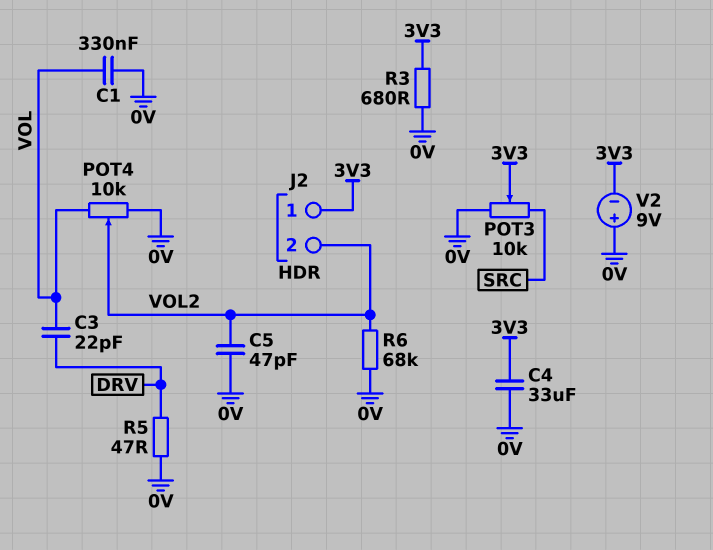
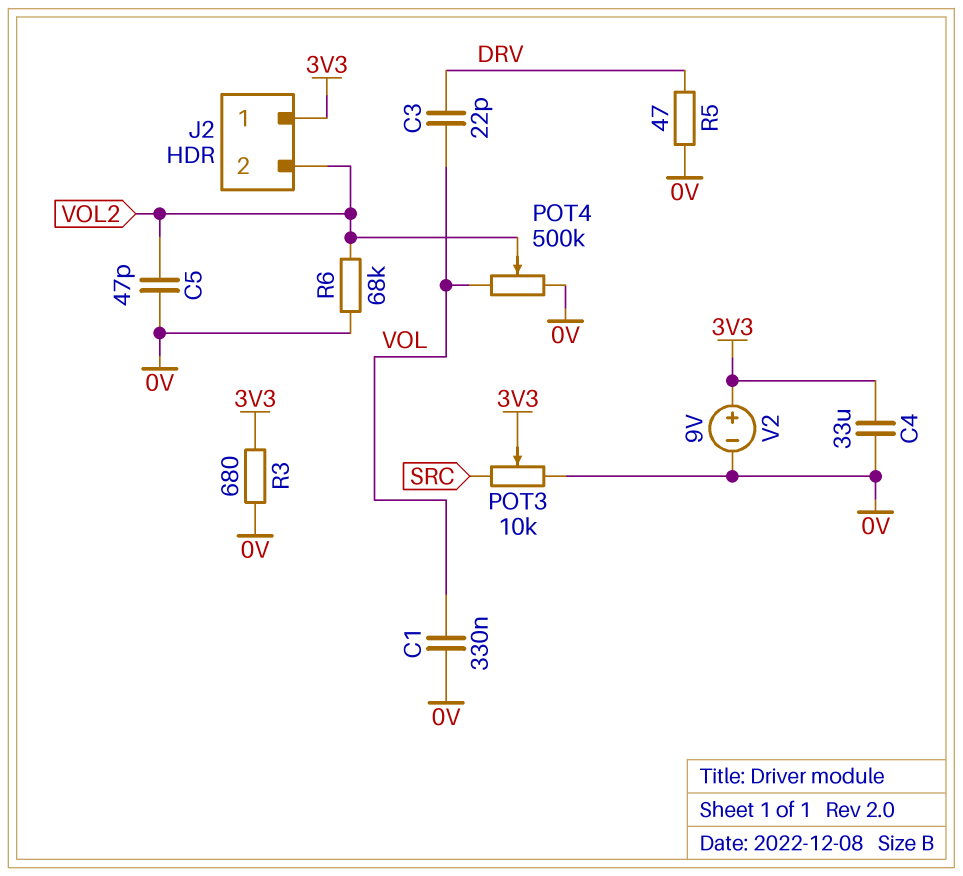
POT4: 10k (0V, VOL, wiper VOL2) -> 500k (0V, VOL, wiper VOL2)
V2: 9V (plus 0V, minus 3V3) -> 9V (plus 3V3, minus 0V)

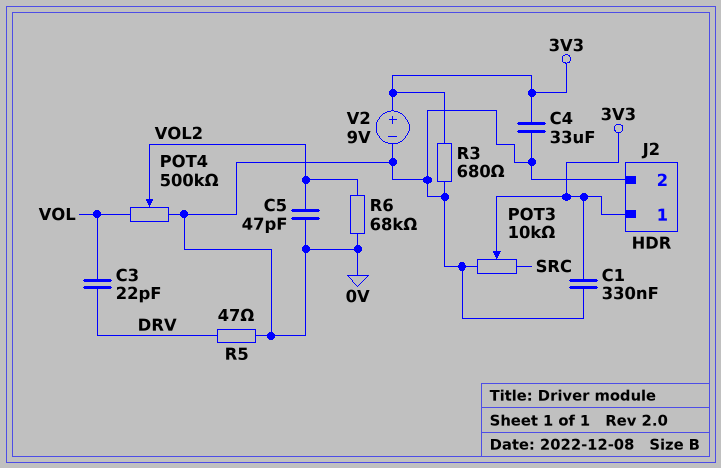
C1: 330nF (0V, VOL) -> 330nF (0V, 3V3)
J2 pin 2: VOL2 -> 0V

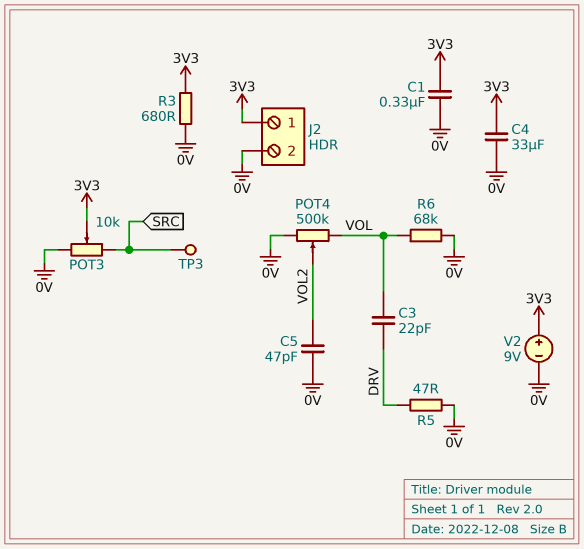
R6: 68k (0V, VOL2) -> 68k (0V, VOL)
TP3: none -> test point (SRC)

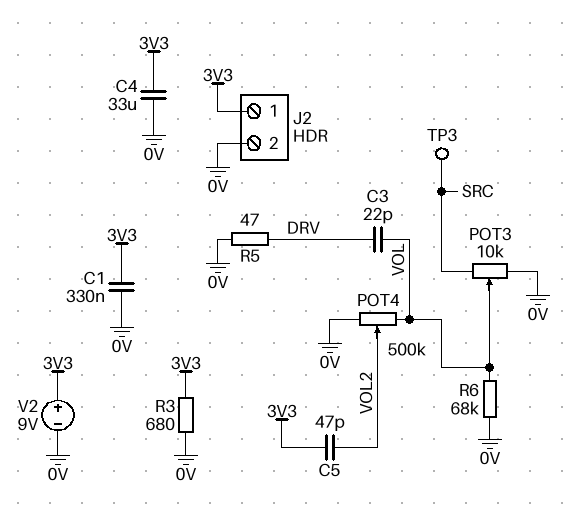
C5: 47pF (0V, VOL2) -> 47pF (3V3, VOL2)
POT3: 10k (0V, SRC, wiper 3V3) -> 10k (0V, SRC, wiper VOL)

